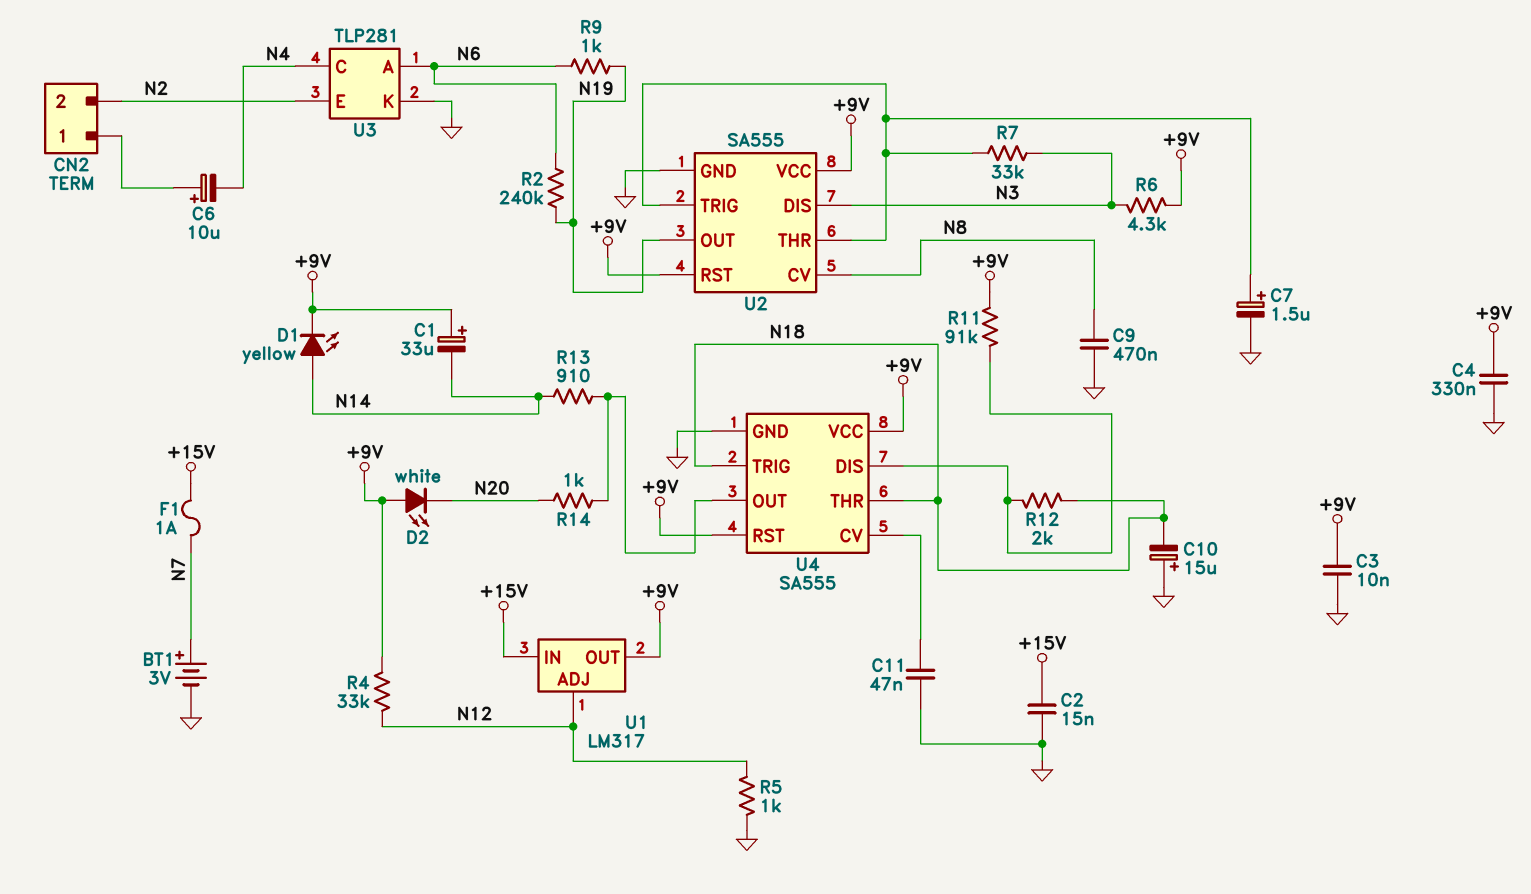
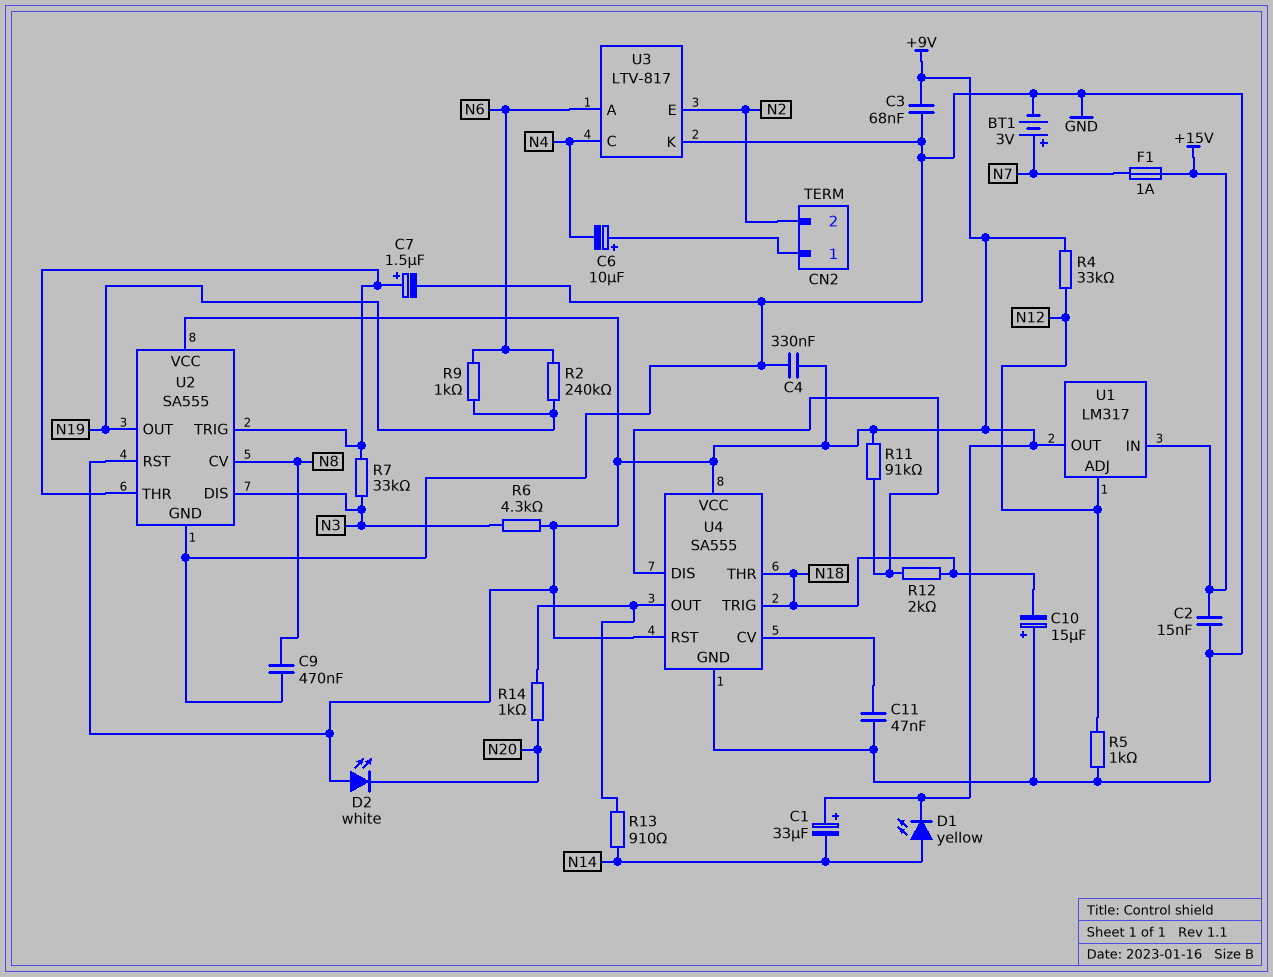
C3: 10nF (+9V, GND) -> 68nF (+9V, GND)
U3: TLP281 -> LTV-817

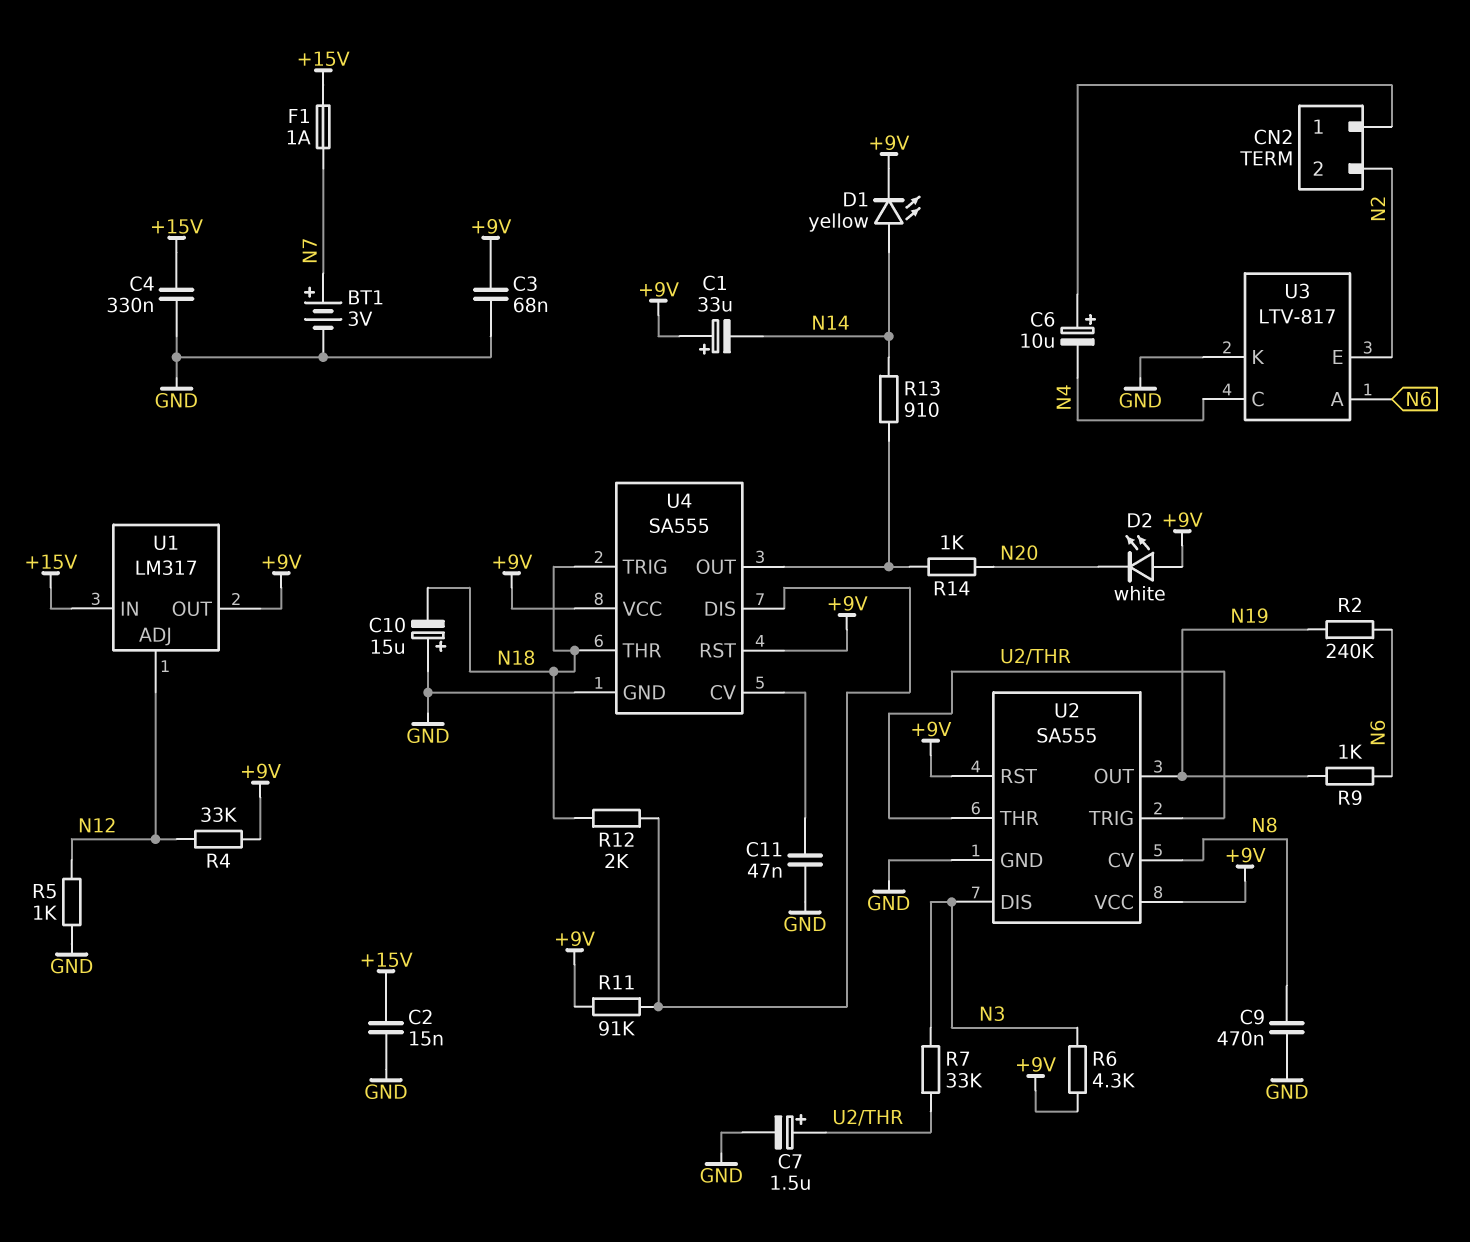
C4: 330nF (+9V, GND) -> 330nF (+15V, GND)

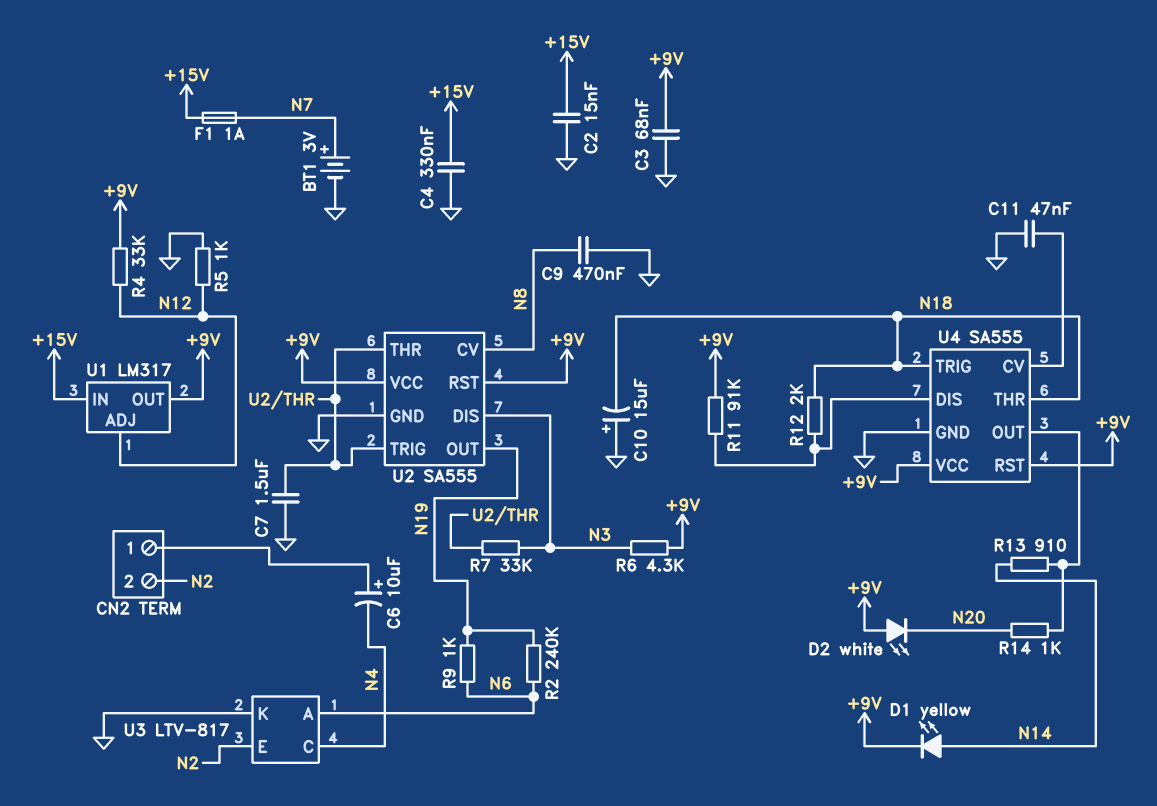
C1: 33uF (plus +9V, minus N14) -> none
C7: 1.5uF (plus U2/THR, minus GND) -> 1.5uF (GND, U2/THR)

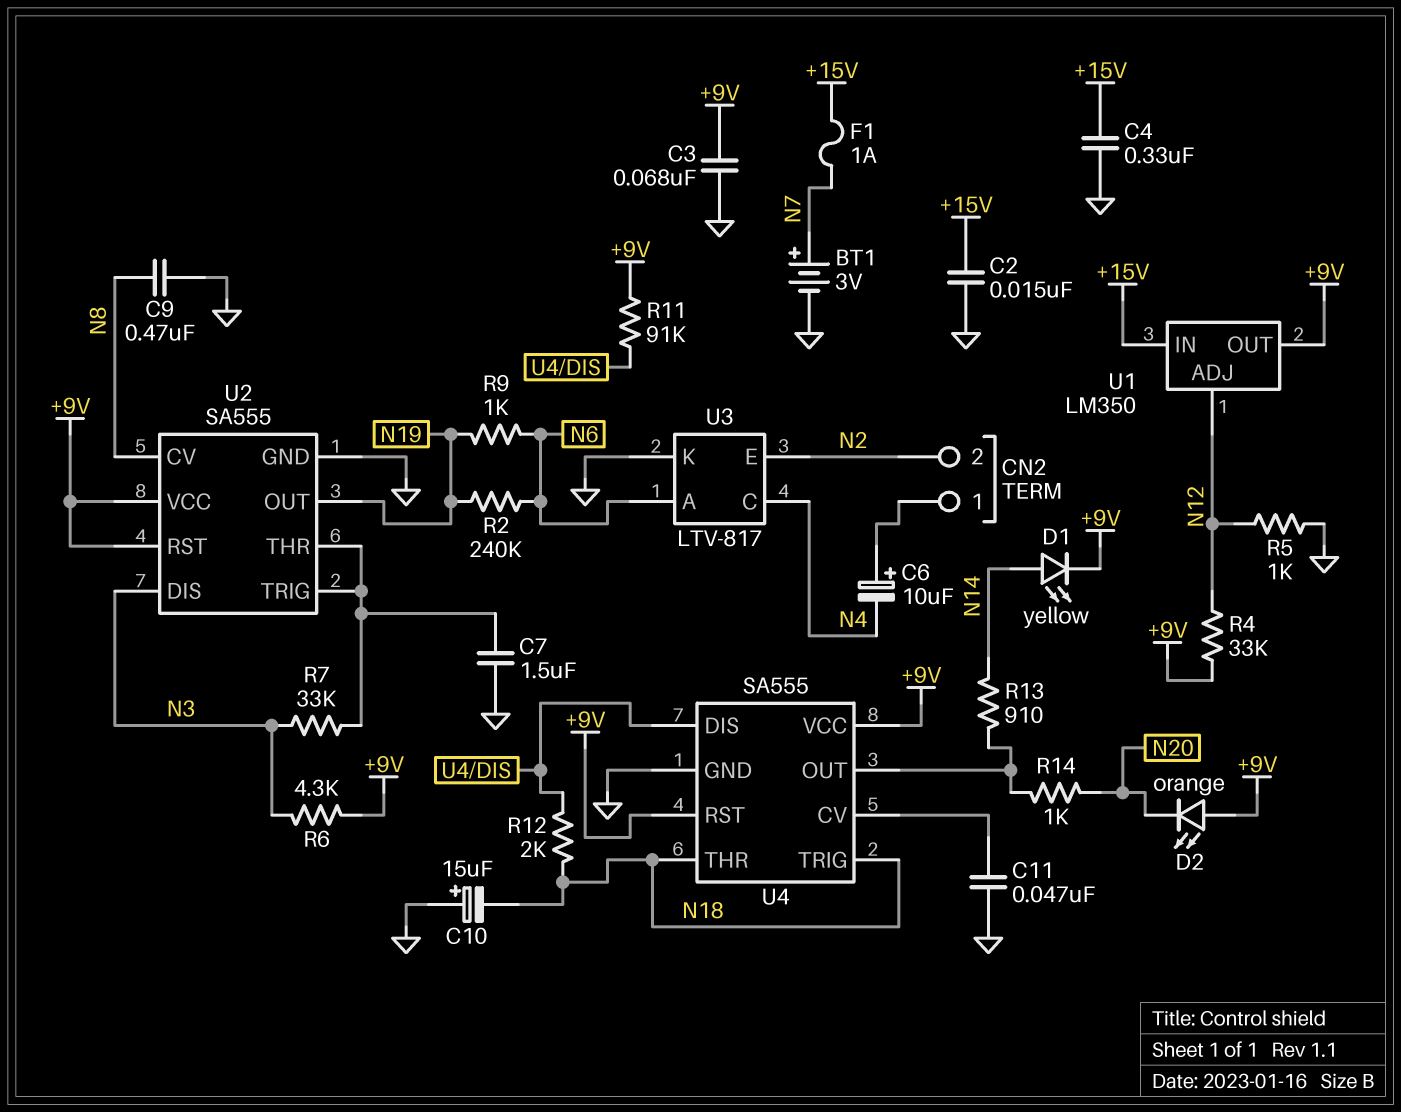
D2: LED white (A +9V, K N20) -> LED orange (A +9V, K N20)
U1: LM317 -> LM350

